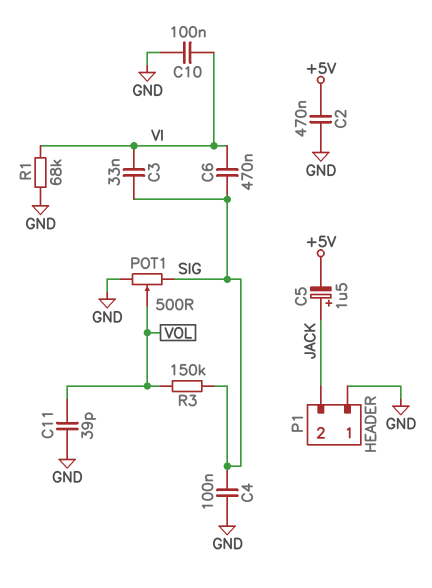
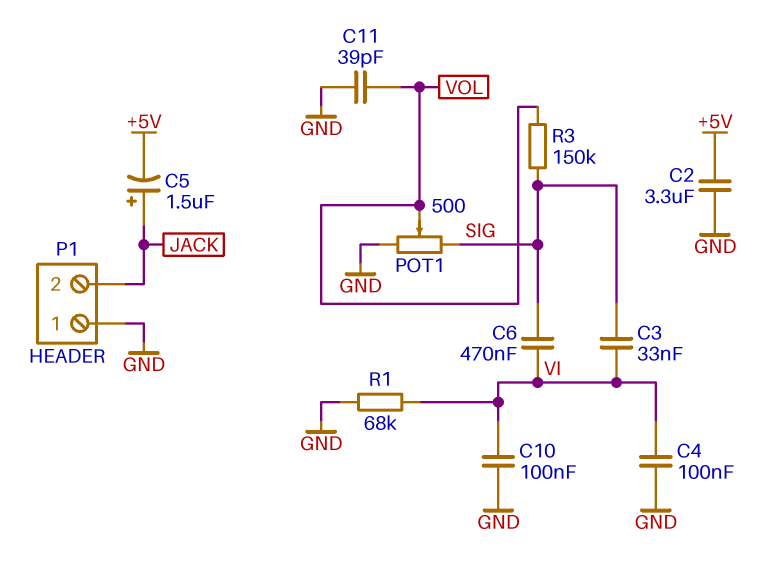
C2: 470nF (+5V, GND) -> 3.3uF (+5V, GND)
C4: 100nF (GND, SIG) -> 100nF (GND, VI)

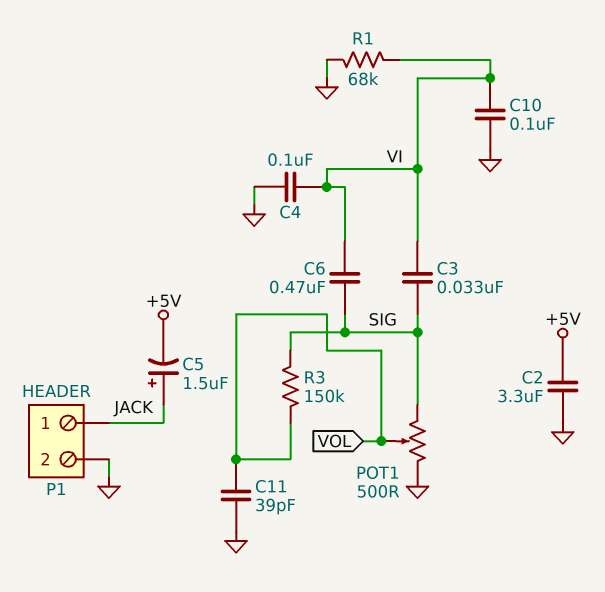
P1 pin 1: GND -> JACK
P1 pin 2: JACK -> GND

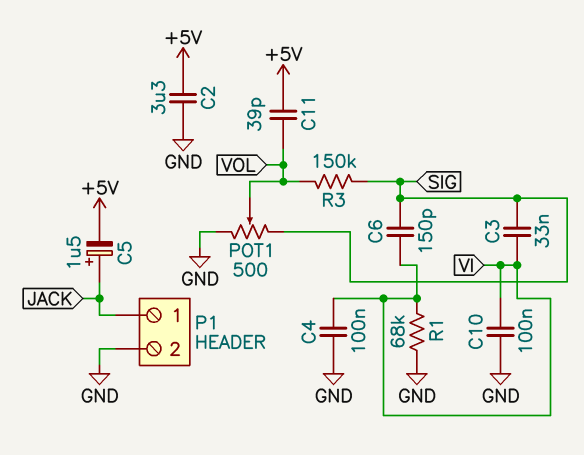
C6: 470nF (SIG, VI) -> 150pF (SIG, VI)
C11: 39pF (GND, VOL) -> 39pF (+5V, VOL)

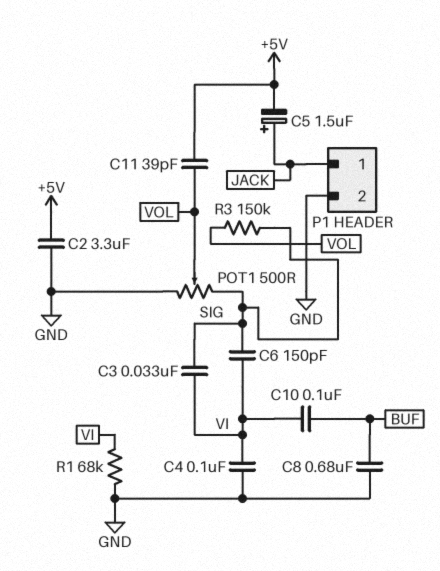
C8: none -> 680nF (BUF, GND)
C10: 100nF (GND, VI) -> 100nF (BUF, VI)

